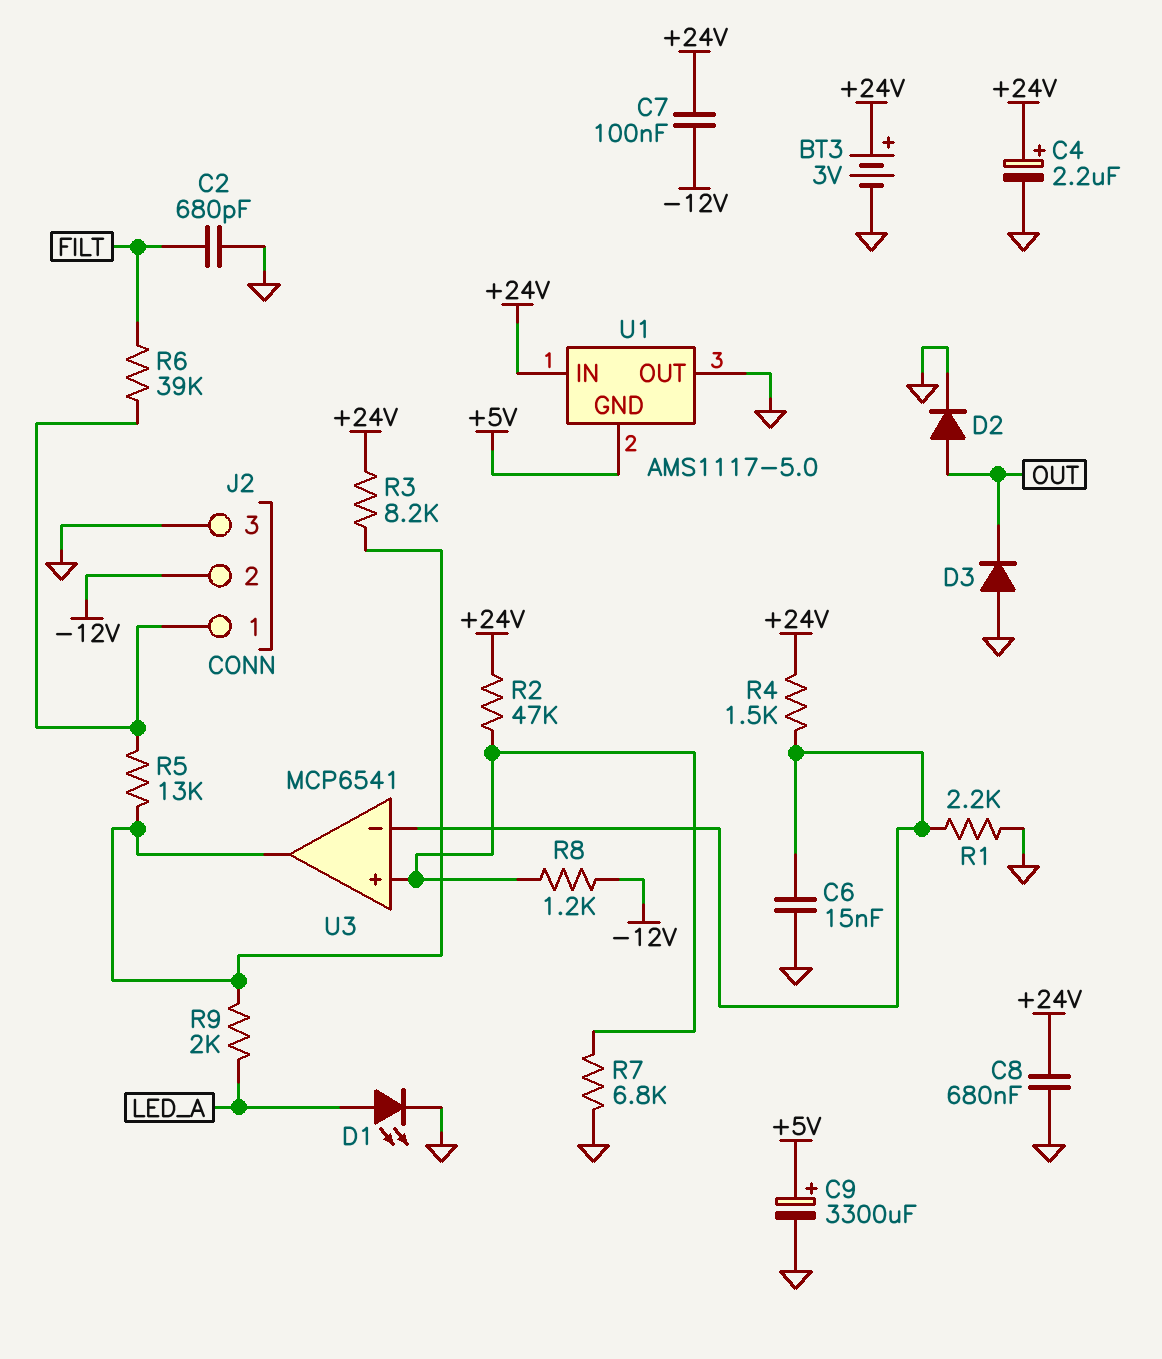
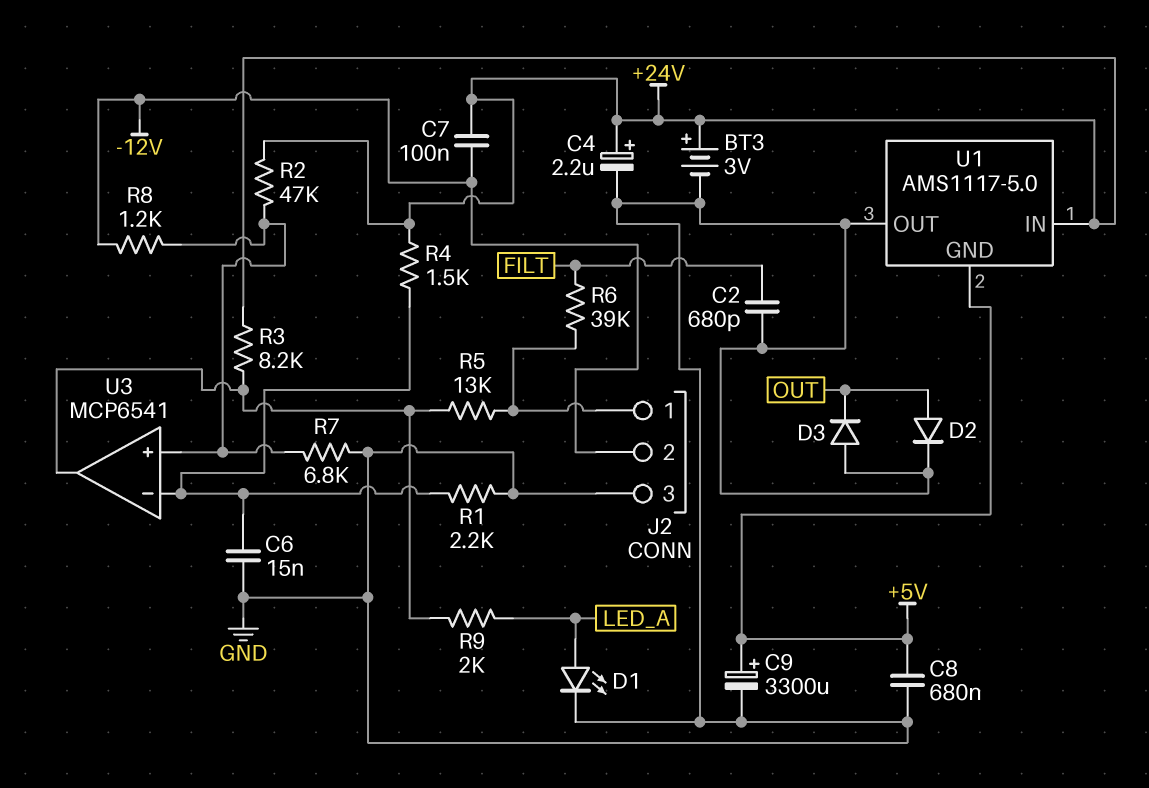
C8: 680nF (+24V, GND) -> 680nF (+5V, GND)

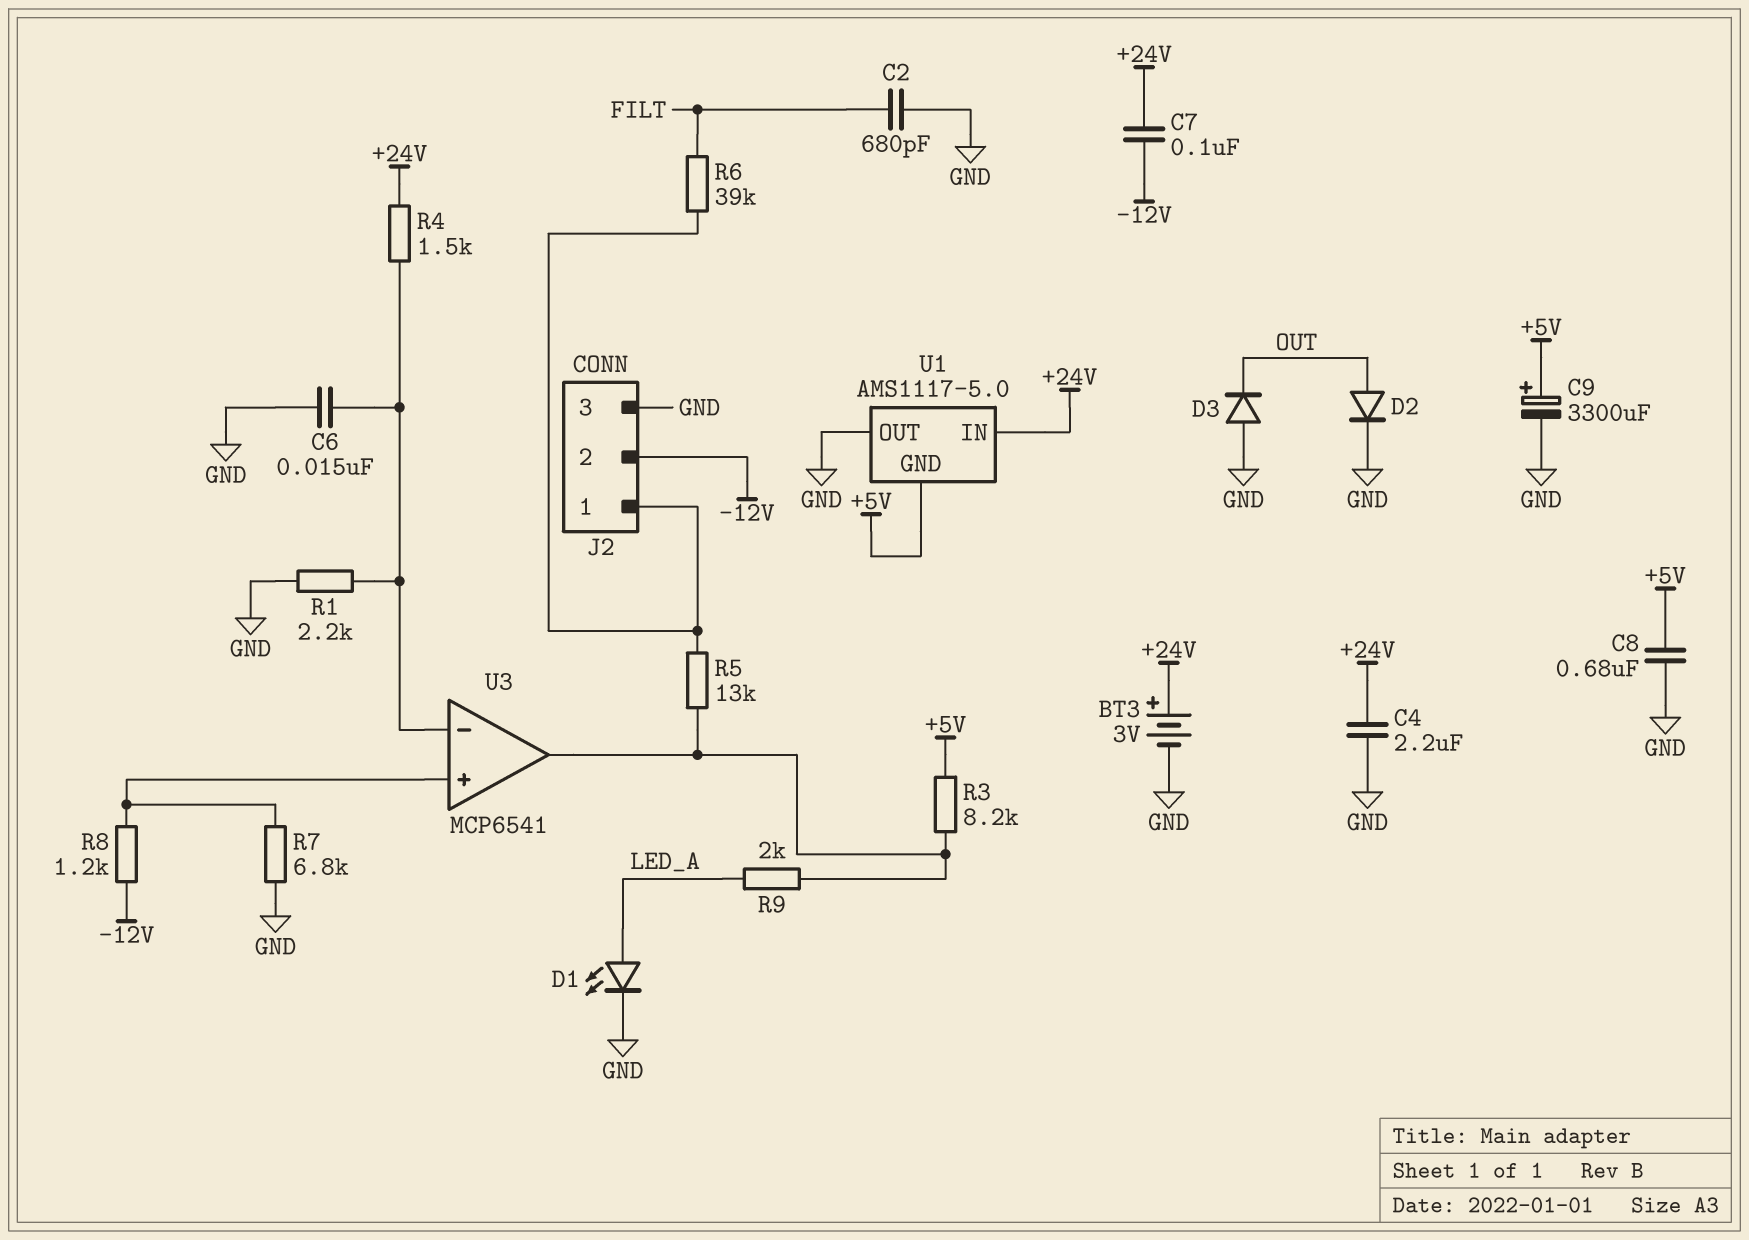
C4: 2.2uF (plus +24V, minus GND) -> 2.2uF (+24V, GND)
R2: 47k (+24V, U3/in+) -> none
R3: 8.2k (+24V, U3/out) -> 8.2k (+5V, U3/out)

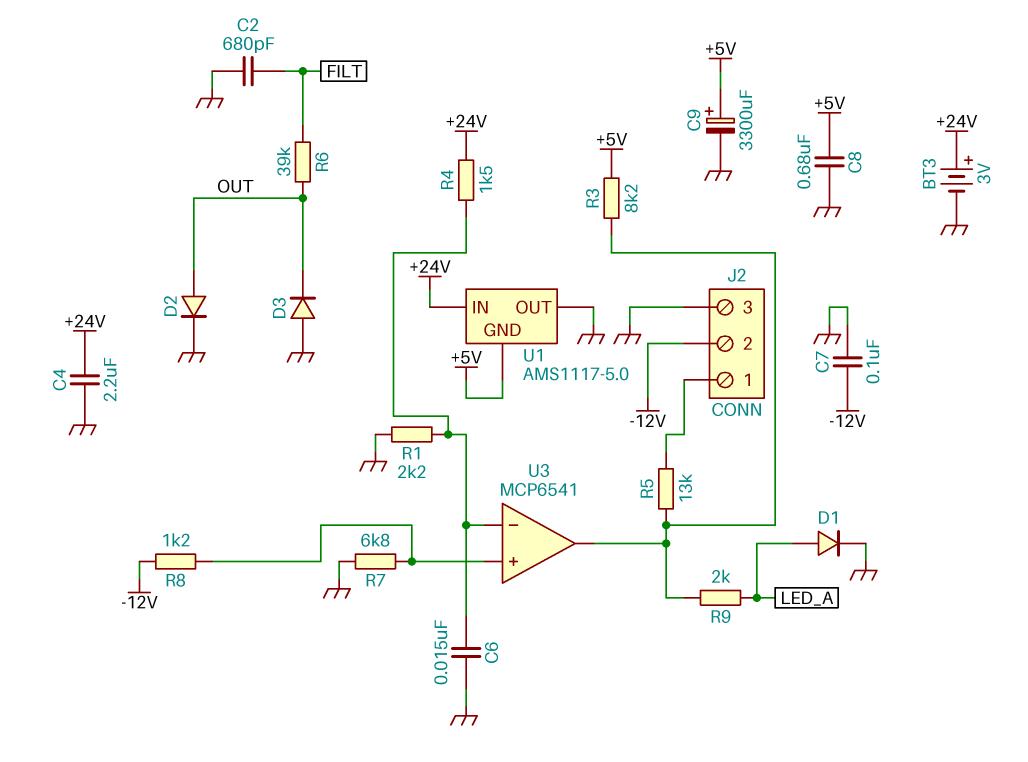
C7: 100nF (+24V, -12V) -> 100nF (-12V, GND)
D1: LED (A LED_A, K GND) -> diode (A LED_A, K GND)
R6: 39k (FILT, J2/1) -> 39k (FILT, OUT)

